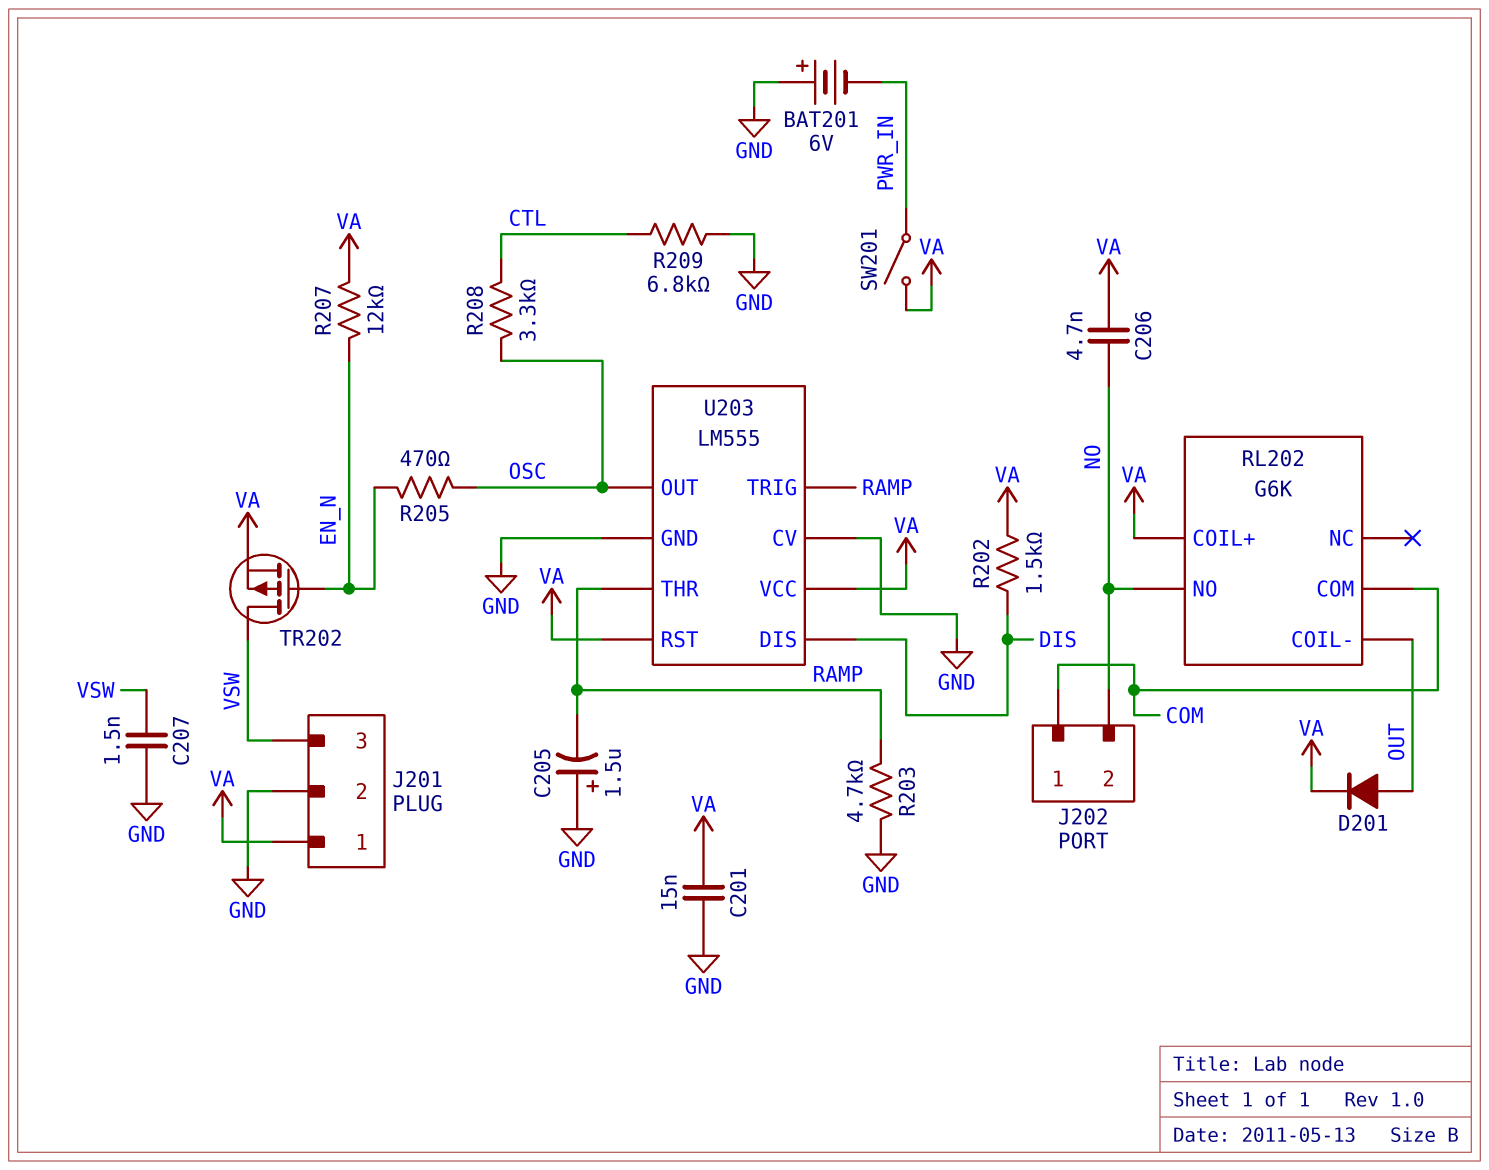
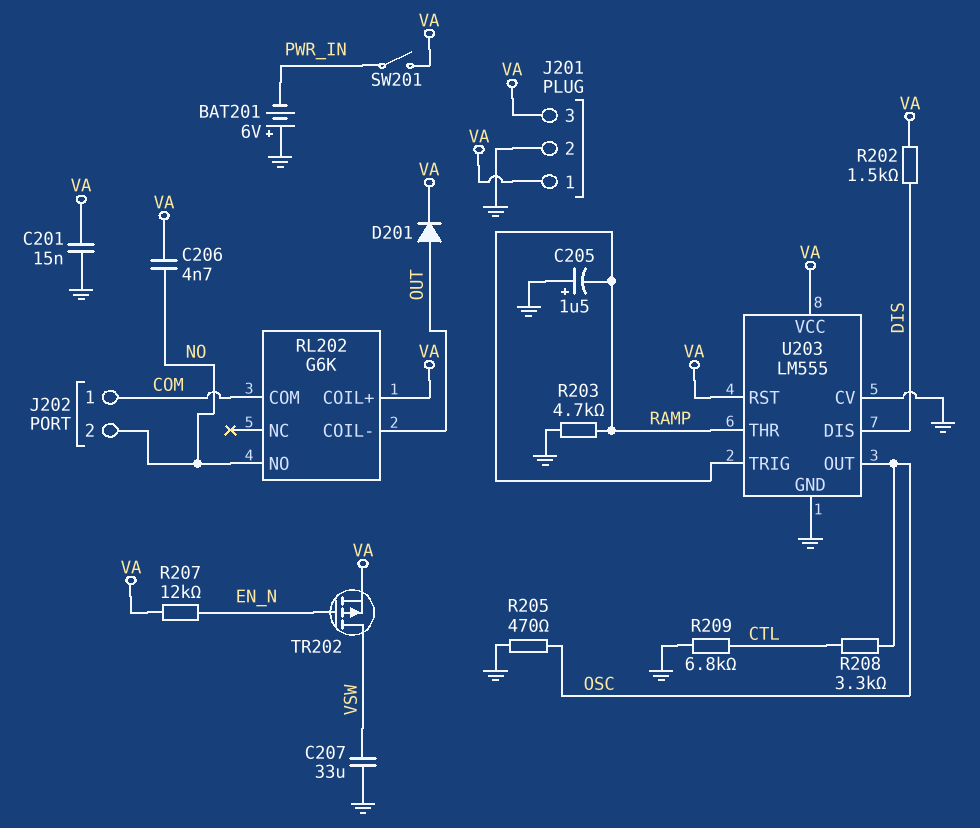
C207: 1.5nF (GND, VSW) -> 33uF (GND, VSW)
J201 pin 3: VSW -> VA
R205: 470 (EN_N, OSC) -> 470 (GND, OSC)

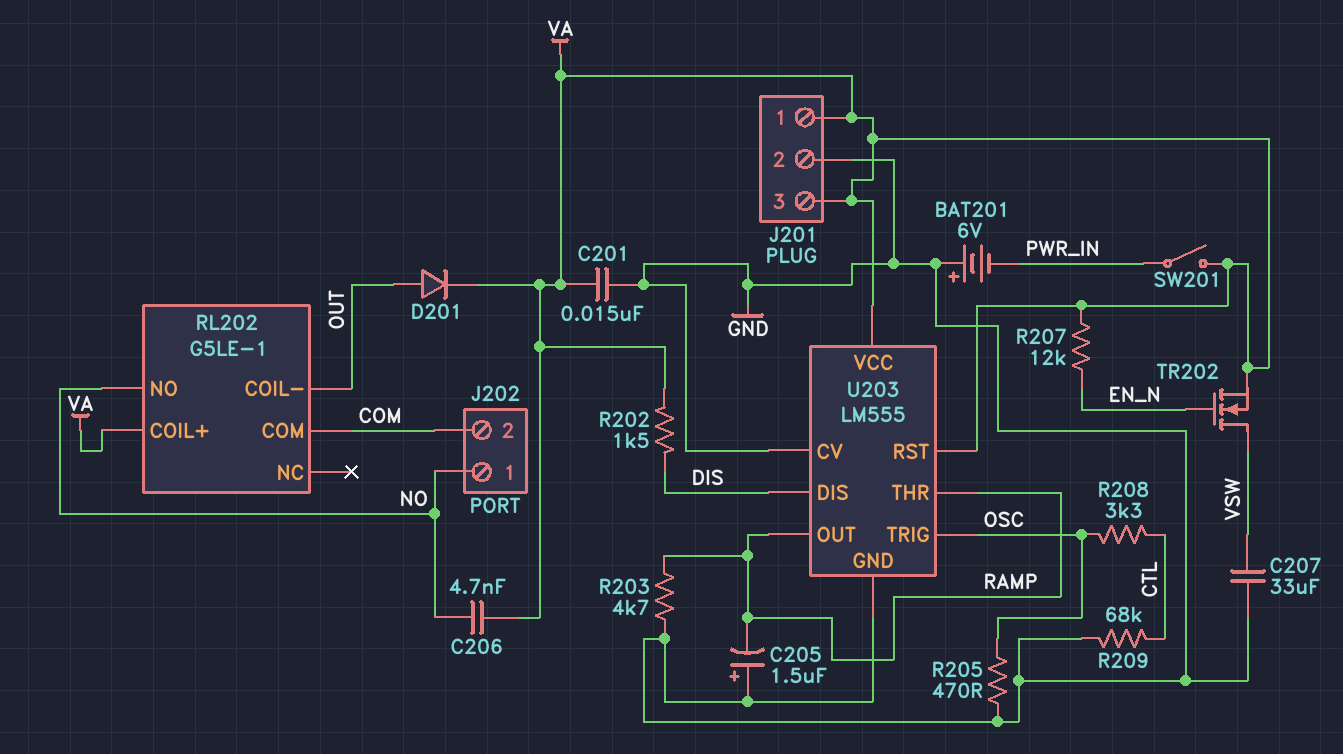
J202 pin 1: COM -> NO
J202 pin 2: NO -> COM
R209: 6.8k (CTL, GND) -> 68k (CTL, GND)
RL202: G6K -> G5LE-1
TR202: PMOS (G EN_N, D VSW, S VA) -> NMOS (G EN_N, D VSW, S VA)
U203 pin OUT: OSC -> RAMP
U203 pin TRIG: RAMP -> OSC

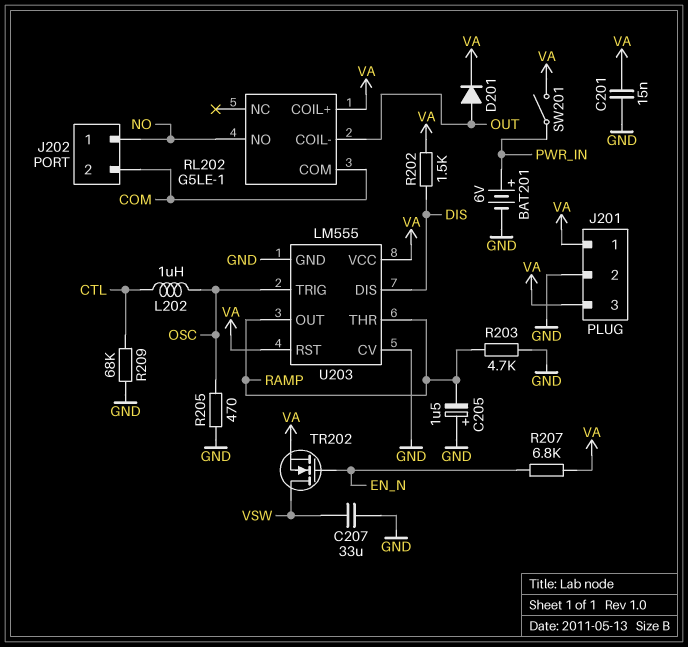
BAT201: 6V (plus GND, minus PWR_IN) -> 6V (plus PWR_IN, minus GND)
C206: 4.7nF (NO, VA) -> none
L202: none -> 1uH (CTL, OSC)
R207: 12k (EN_N, VA) -> 6.8k (EN_N, VA)
R208: 3.3k (CTL, OSC) -> none

